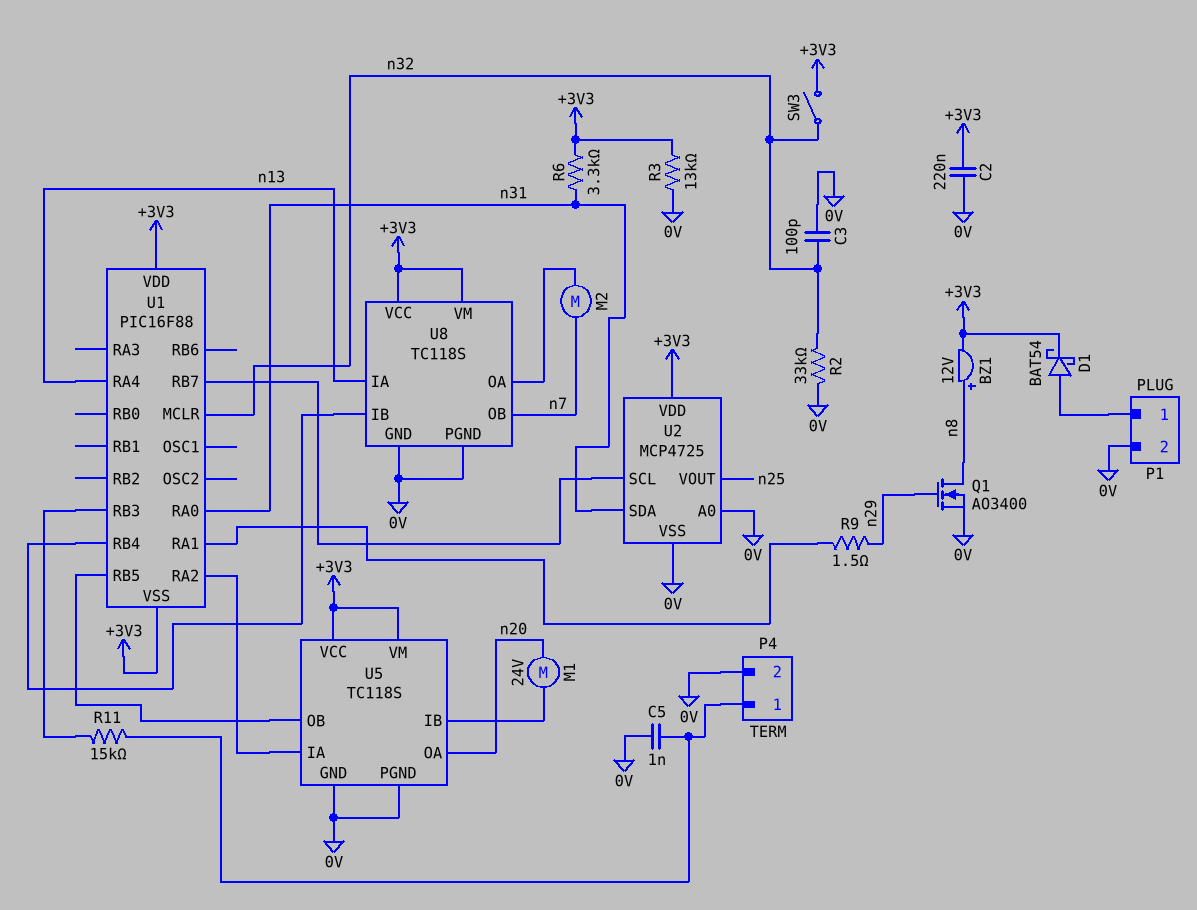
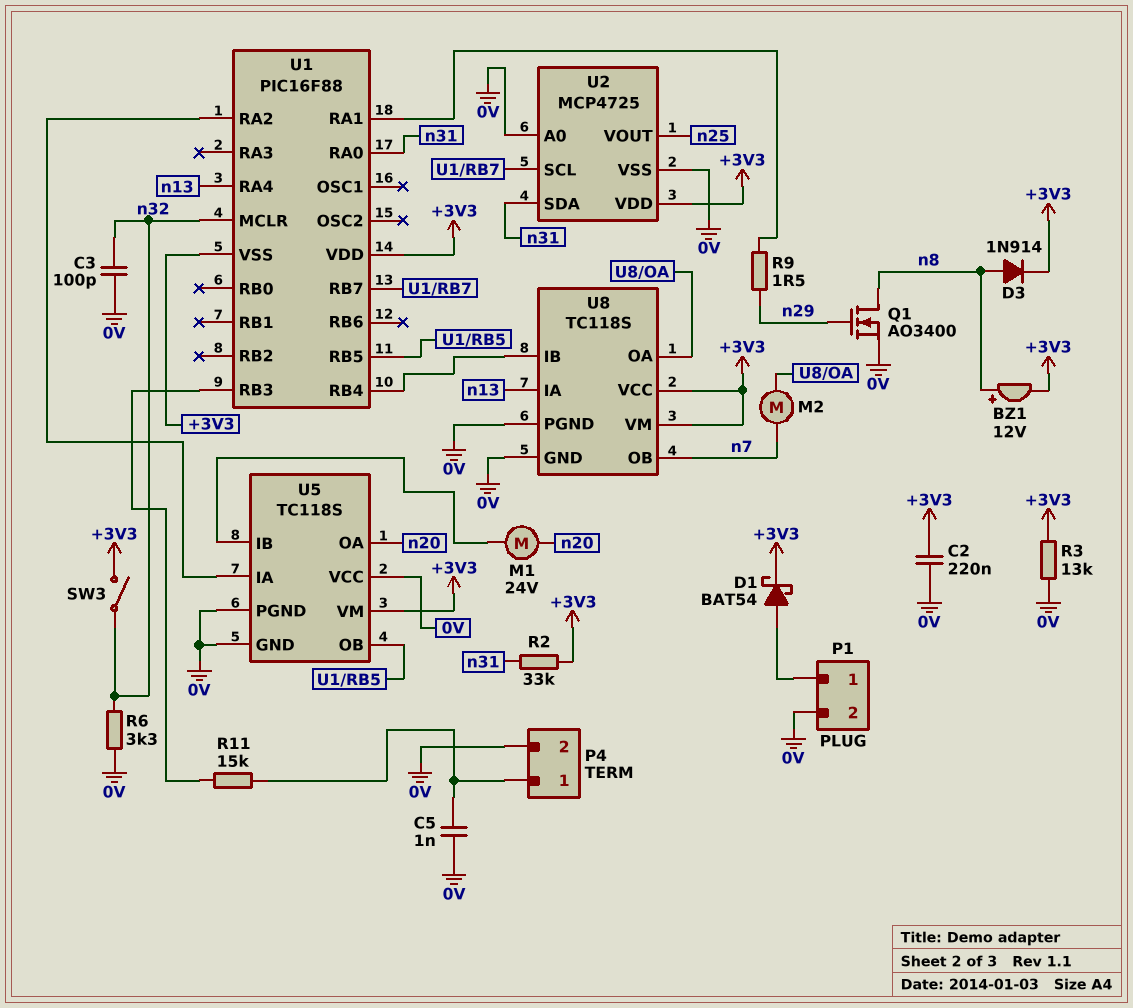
D3: none -> diode 1N914 (A n8, K +3V3)
R2: 33k (0V, n32) -> 33k (+3V3, n31)
R6: 3.3k (+3V3, n31) -> 3.3k (0V, n32)
U5 pin VCC: +3V3 -> 0V

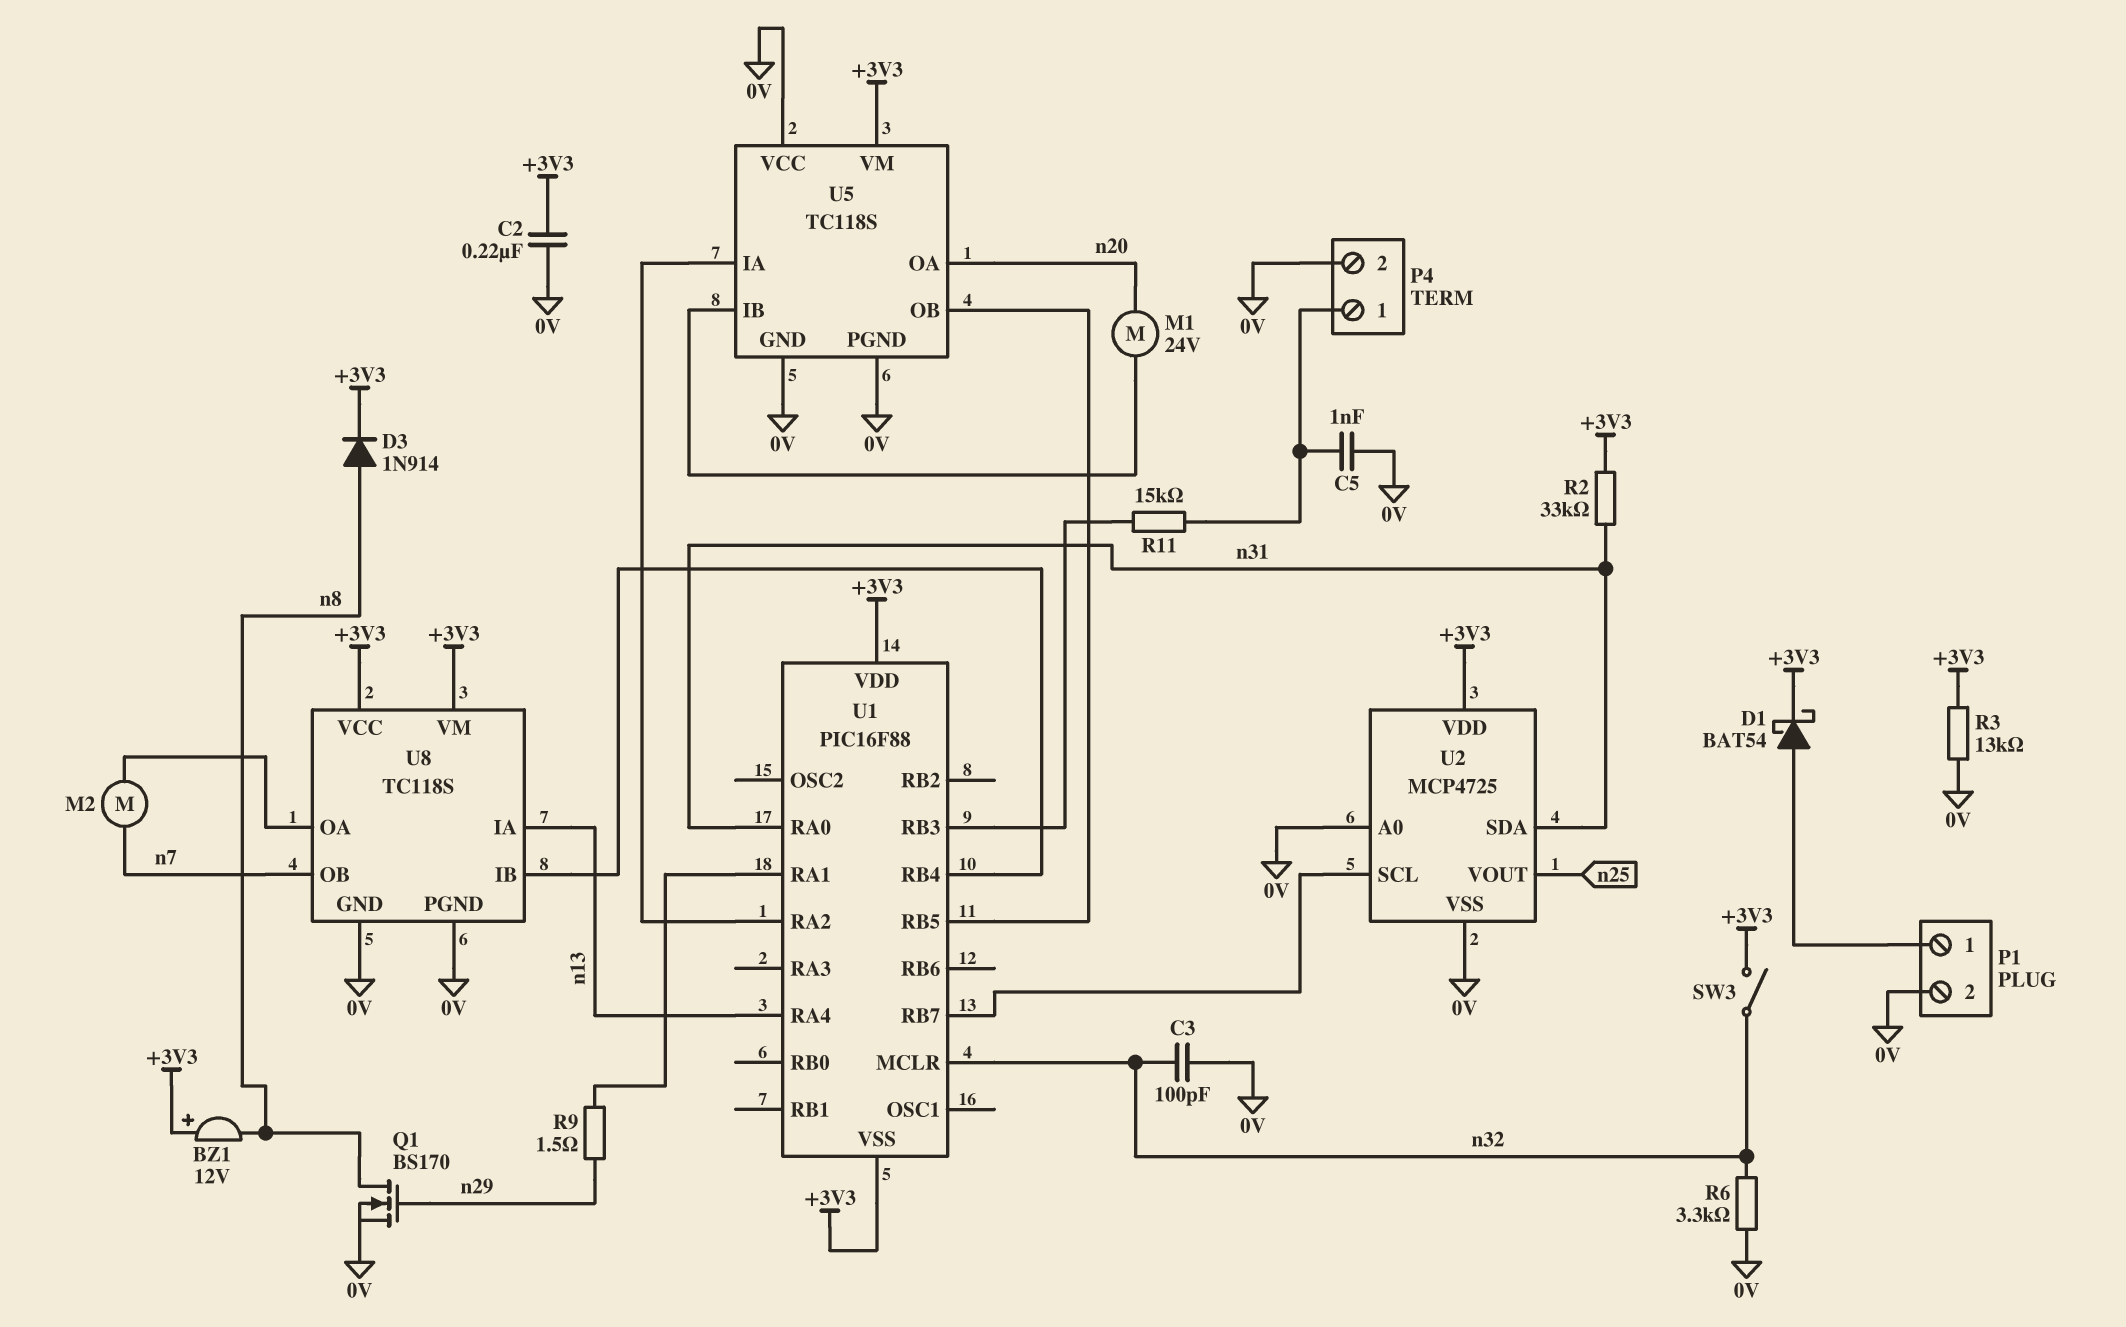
BZ1: buzzer 12V (plus n8, minus +3V3) -> buzzer 12V (plus +3V3, minus n8)
Q1: NMOS AO3400 (G n29, D n8, S 0V) -> NMOS BS170 (G n29, D n8, S 0V)

